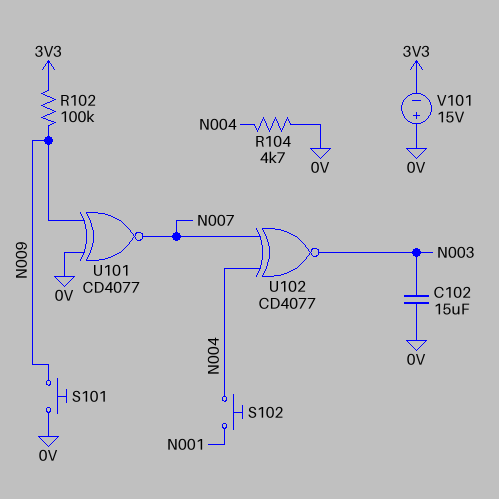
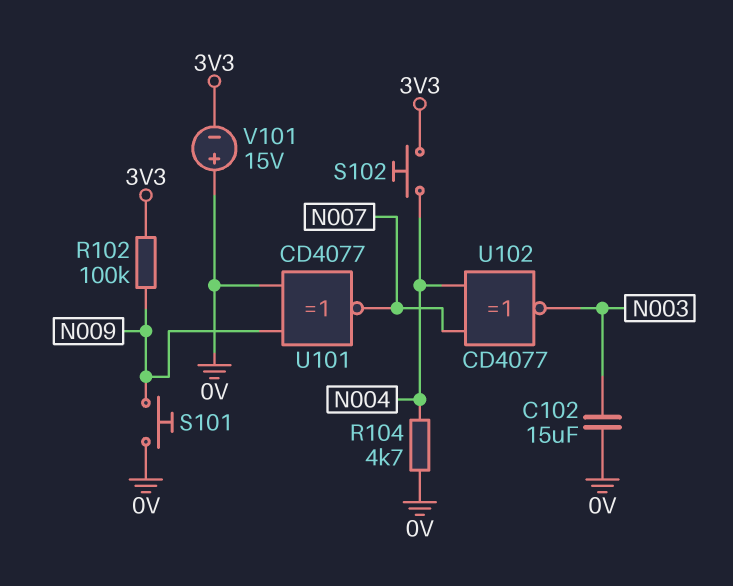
S102: button (N001, N004) -> button (3V3, N004)

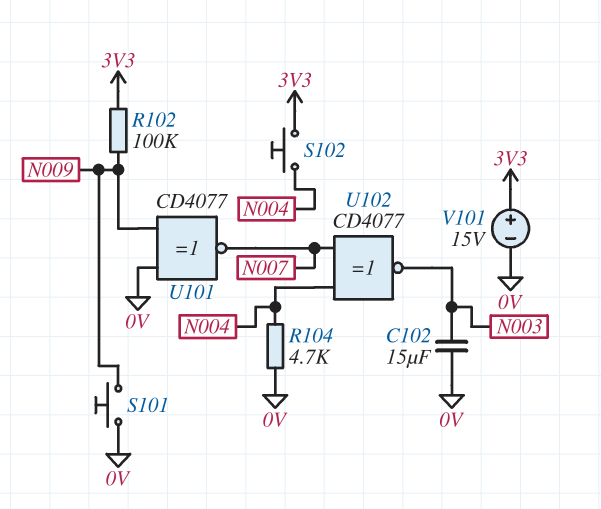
V101: 15V (plus 0V, minus 3V3) -> 15V (plus 3V3, minus 0V)

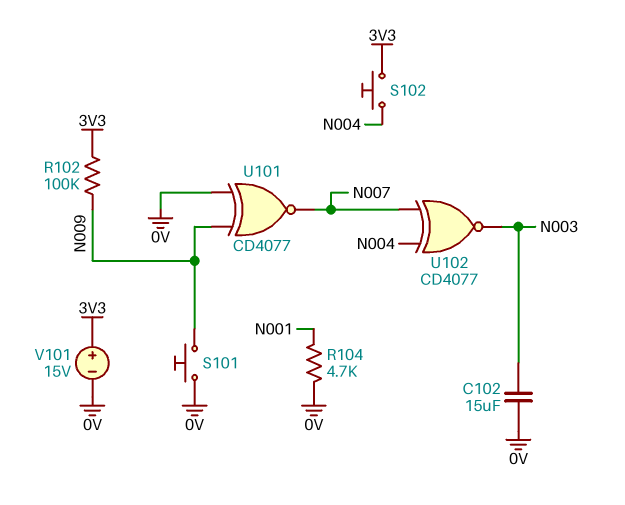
R104: 4.7k (0V, N004) -> 4.7k (0V, N001)

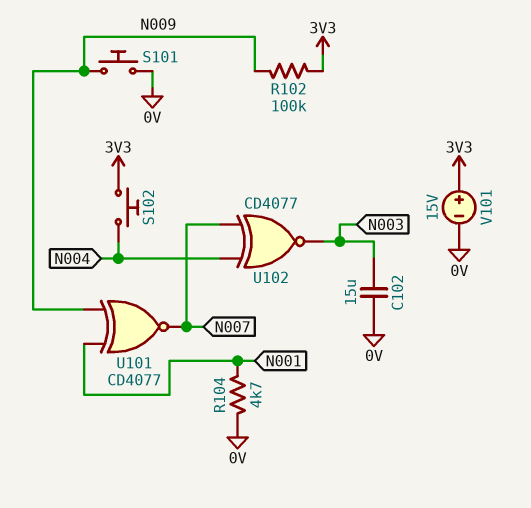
U101: XNOR CD4077 (in 0V, in N009, out N007) -> XNOR CD4077 (in N001, in N009, out N007)

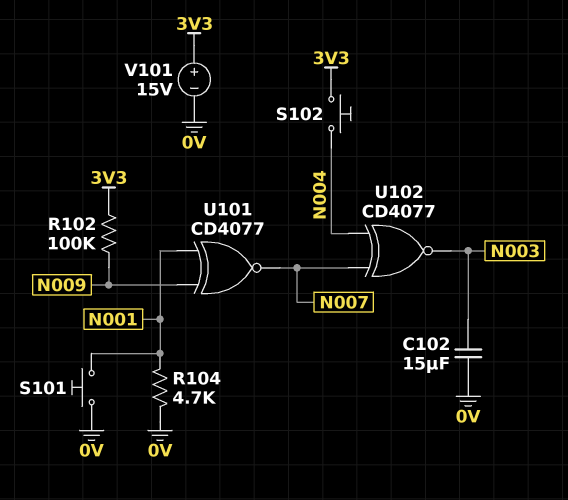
S101: button (0V, N009) -> button (0V, N001)

